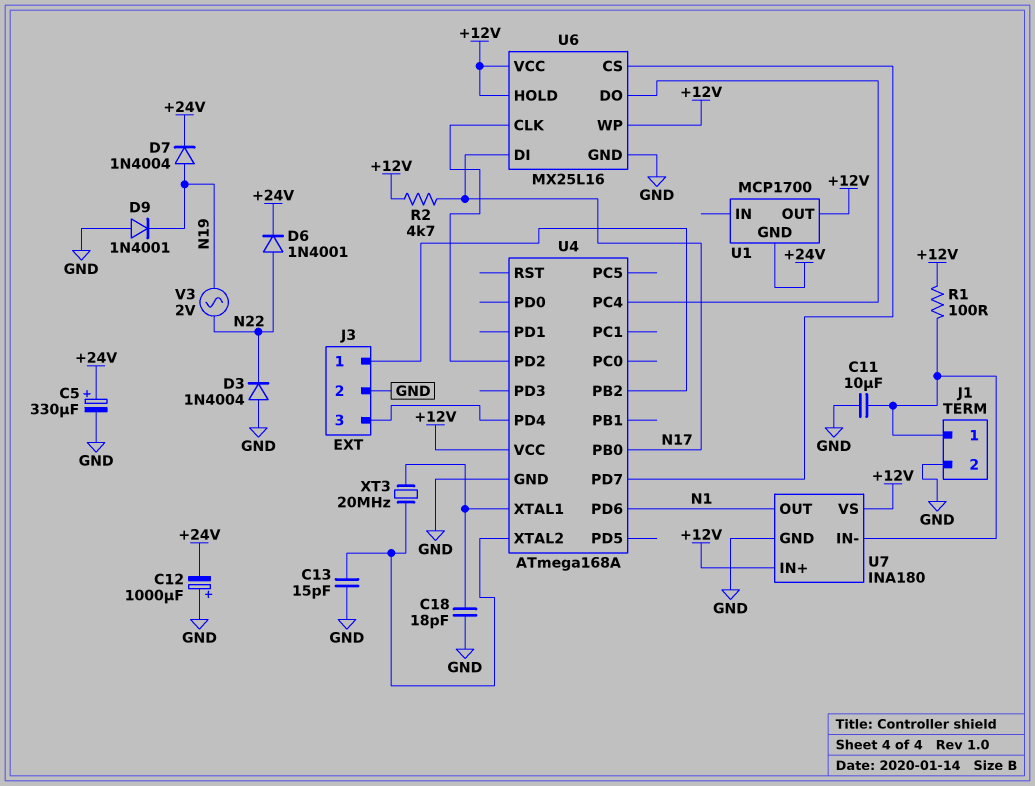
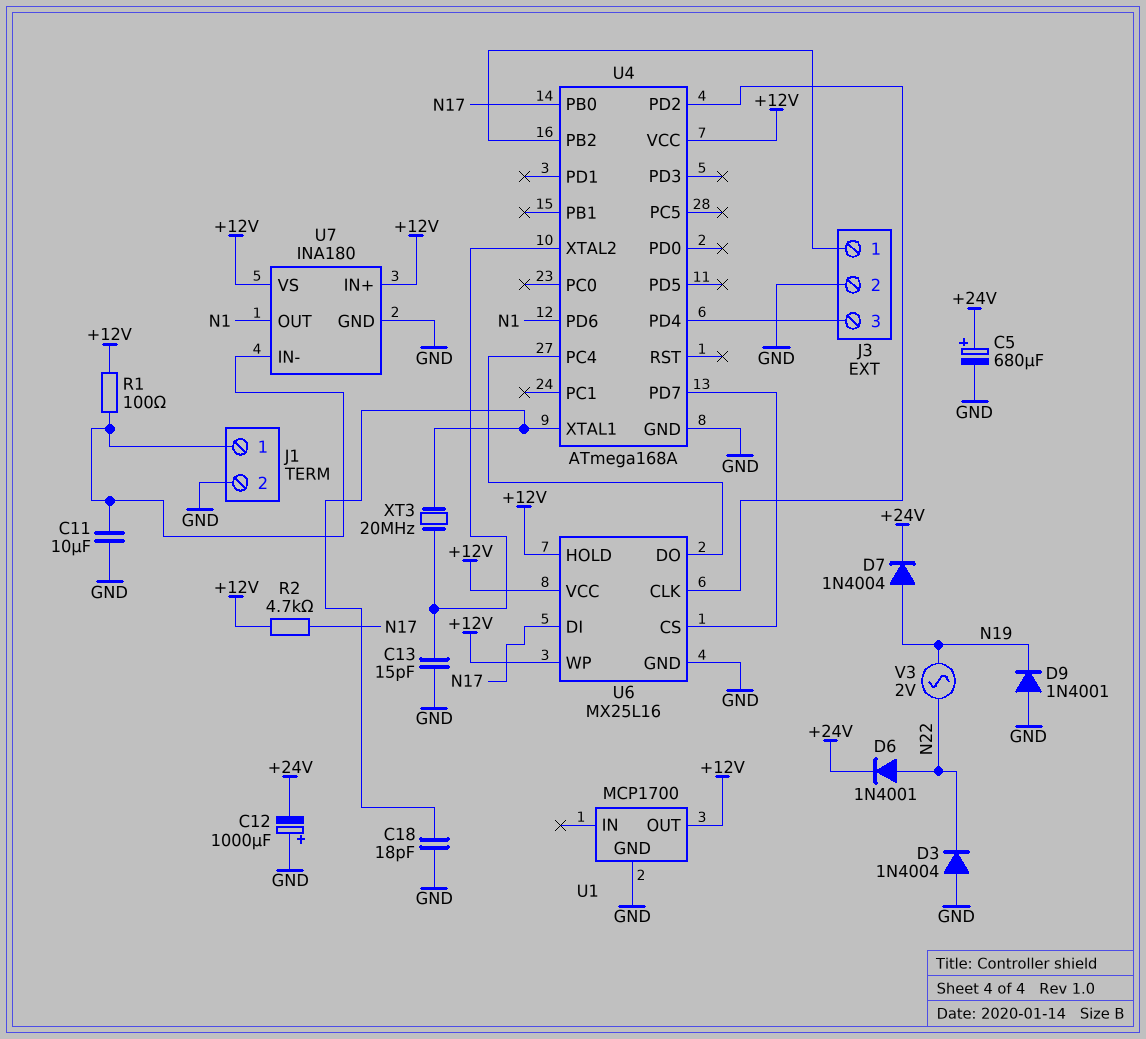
C5: 330uF (plus +24V, minus GND) -> 680uF (plus +24V, minus GND)
U1 pin GND: +24V -> GND

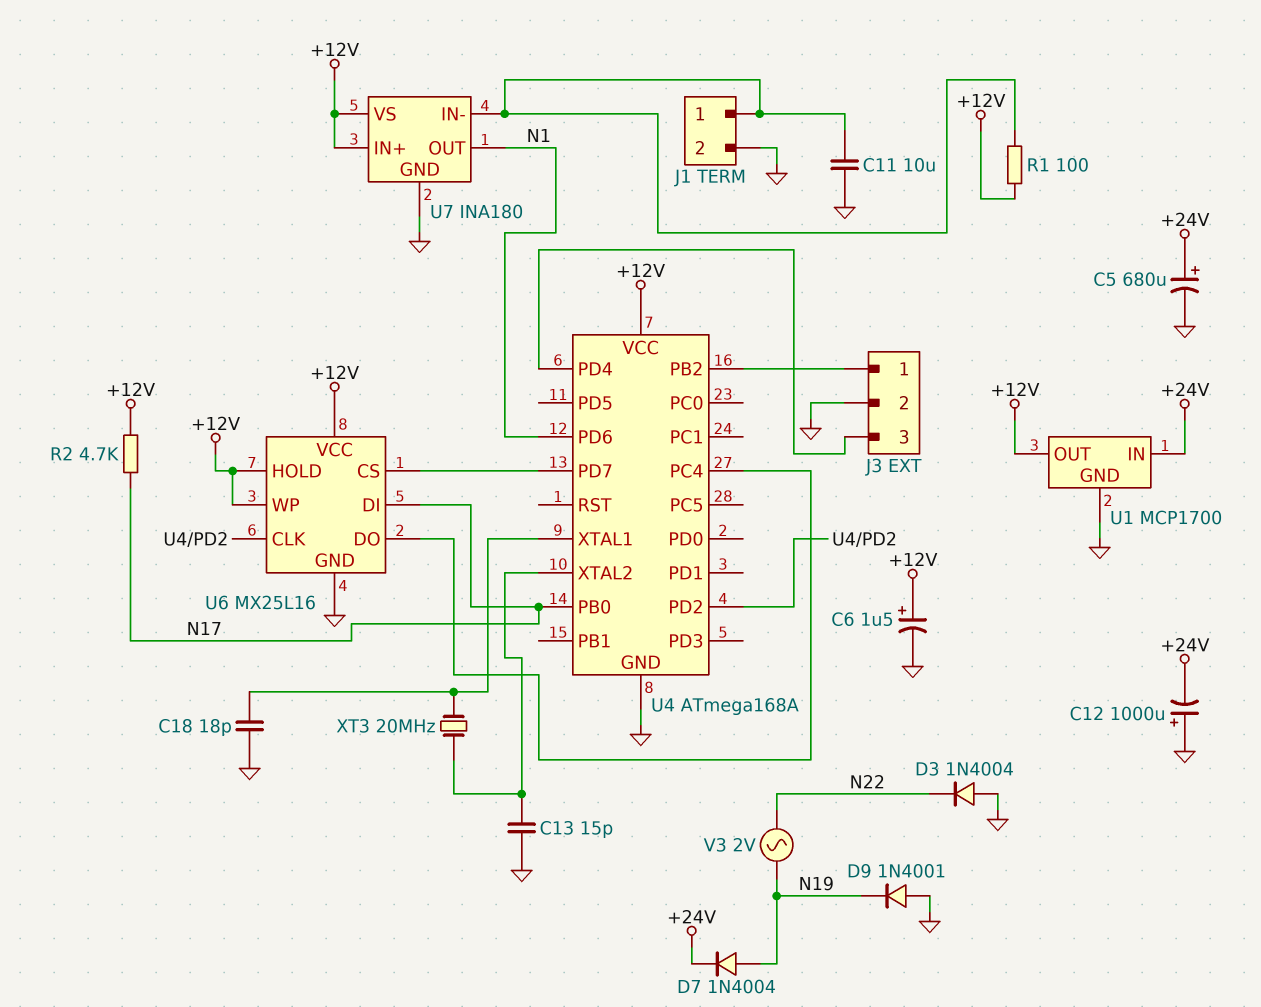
C6: none -> 1.5uF (plus +12V, minus GND)
D6: diode 1N4001 (A N22, K +24V) -> none
U1 pin IN: none -> +24V

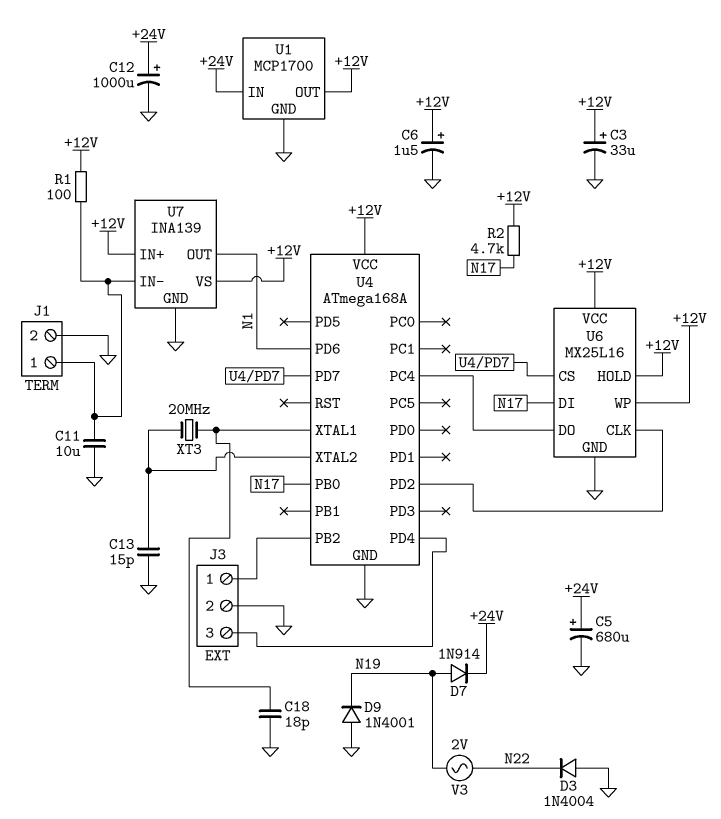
C3: none -> 33uF (plus +12V, minus GND)
C12: 1000uF (plus GND, minus +24V) -> 1000uF (plus +24V, minus GND)
D7: diode 1N4004 (A N19, K +24V) -> diode 1N914 (A N19, K +24V)
U7: INA180 -> INA139

